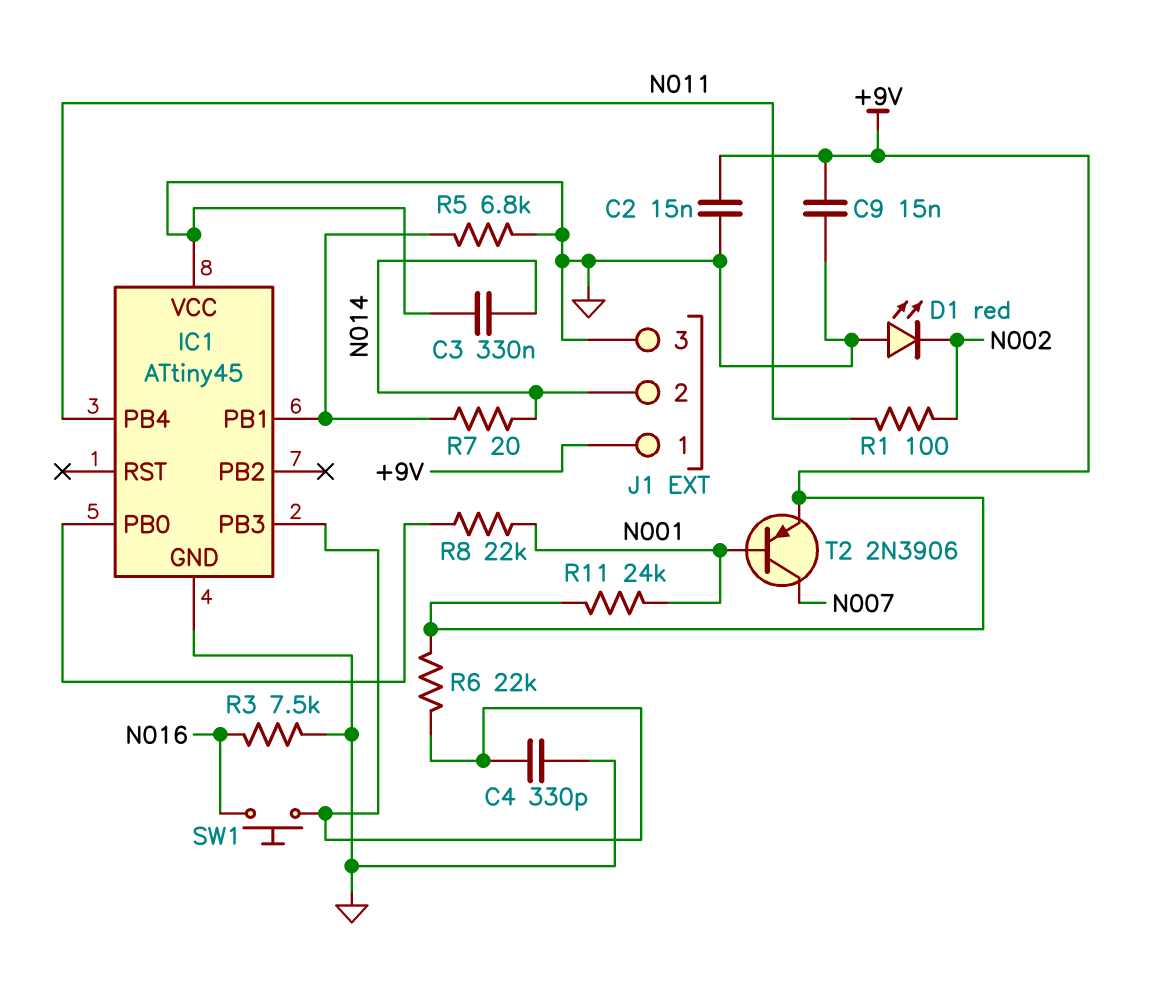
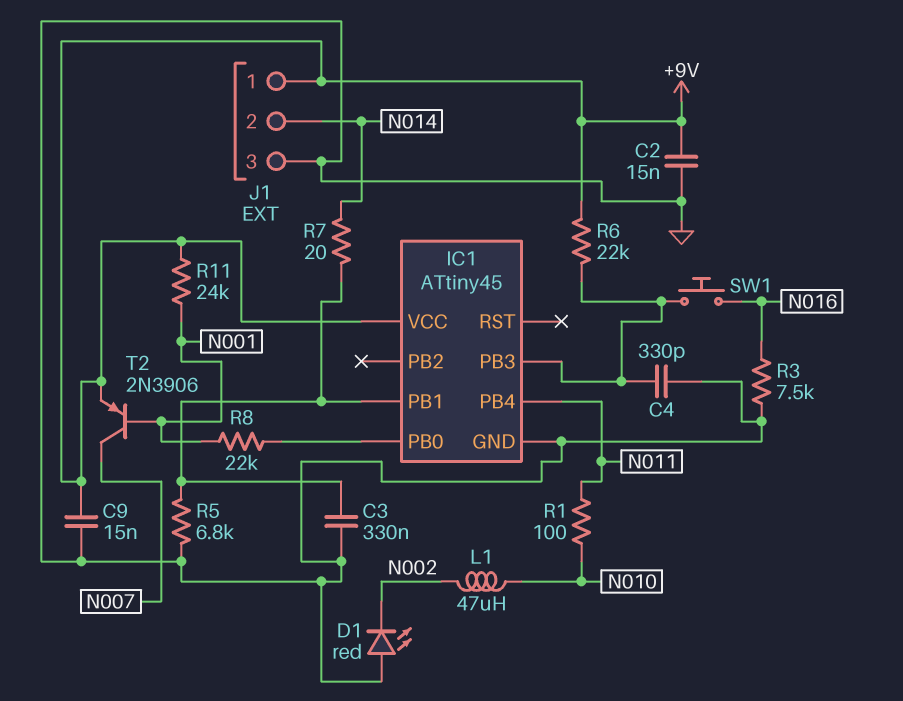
C3: 330nF (GND, N014) -> 330nF (GND, IC1/PB1)
IC1 pin VCC: GND -> +9V
L1: none -> 47uH (N002, N010)
R1: 100 (N002, N011) -> 100 (N010, N011)

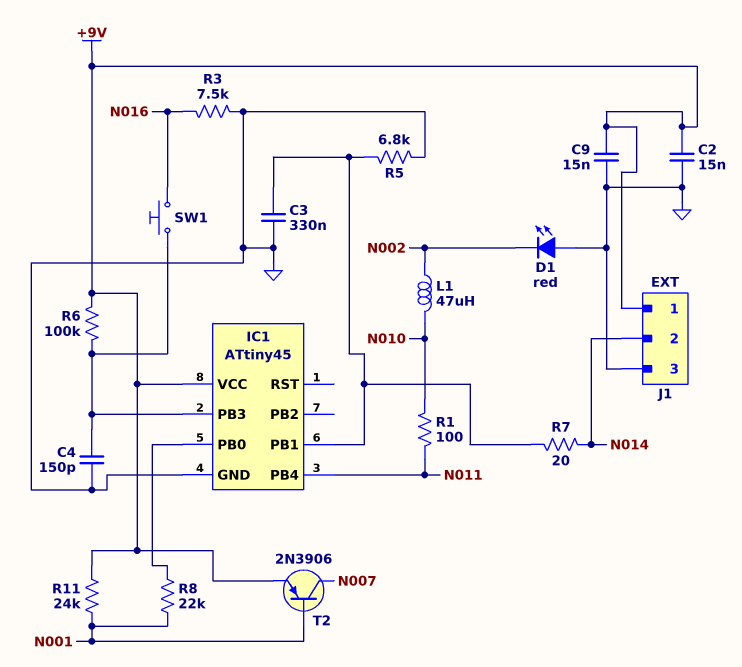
C4: 330pF (GND, IC1/PB3) -> 150pF (GND, IC1/PB3)
R6: 22k (+9V, IC1/PB3) -> 100k (+9V, IC1/PB3)

